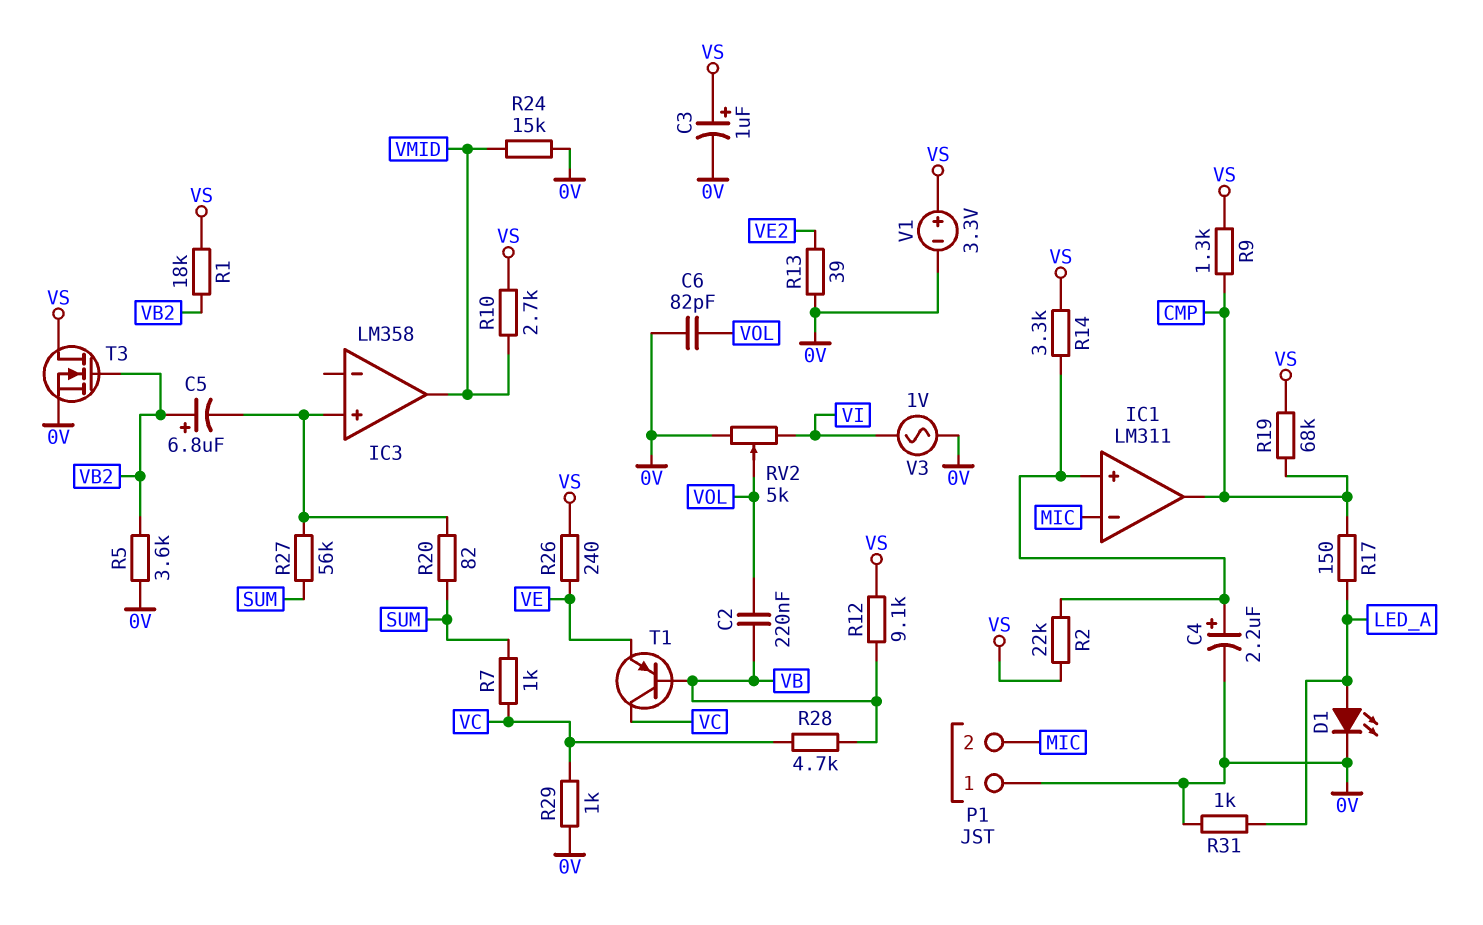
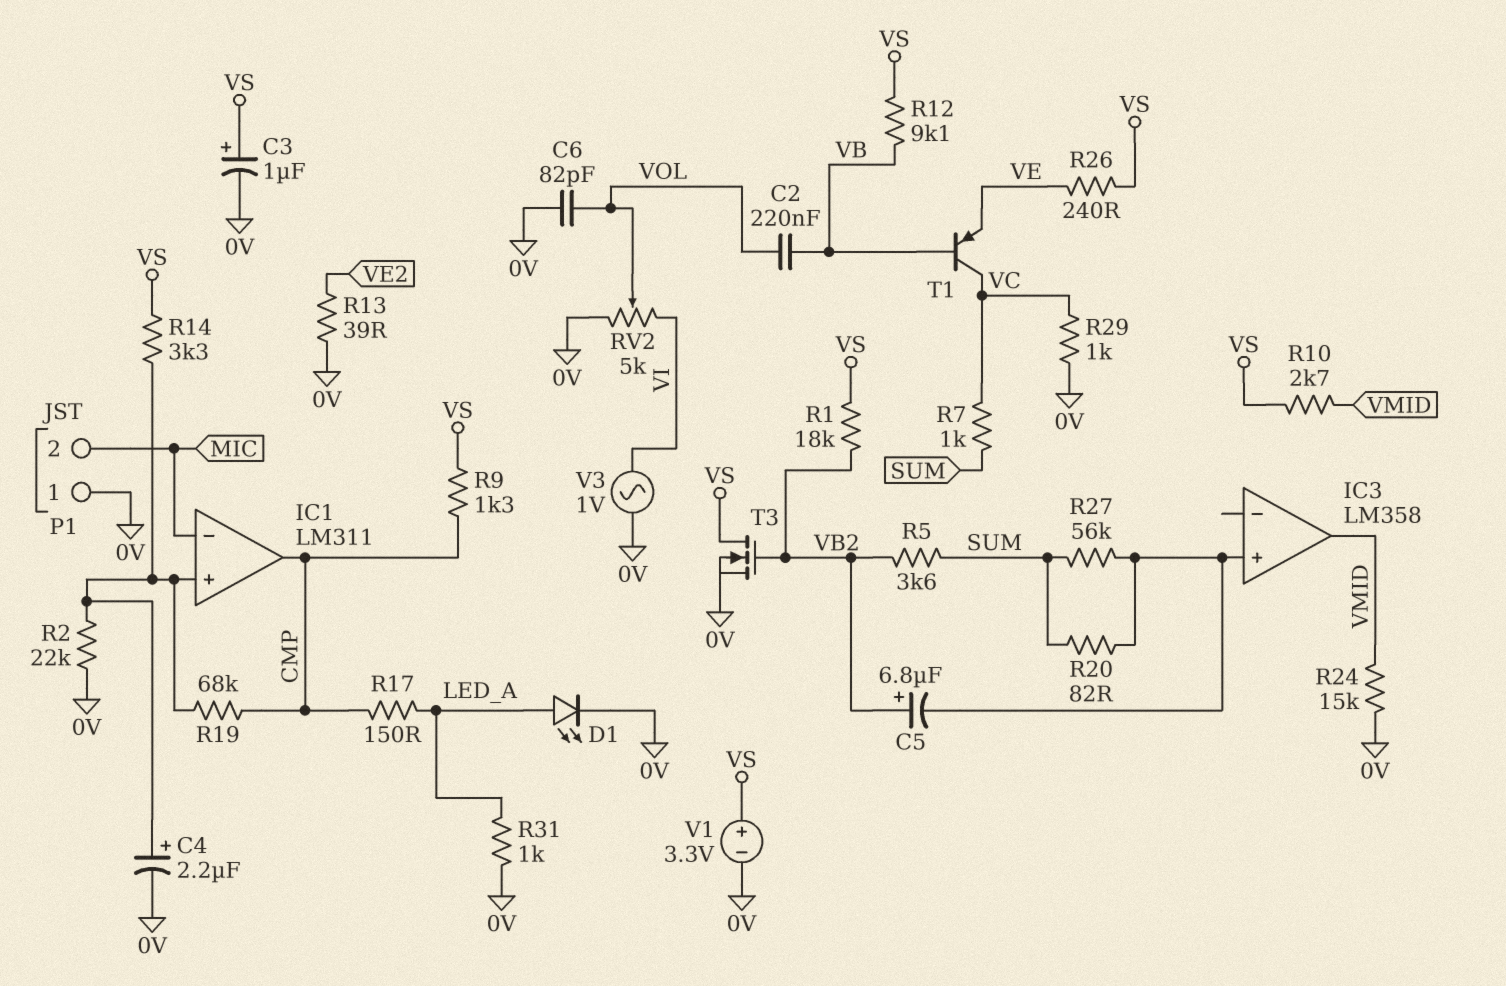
R2: 22k (IC1/in+, VS) -> 22k (0V, IC1/in+)
R5: 3.6k (0V, VB2) -> 3.6k (SUM, VB2)
R19: 68k (CMP, VS) -> 68k (CMP, IC1/in+)
R28: 4.7k (VB, VC) -> none

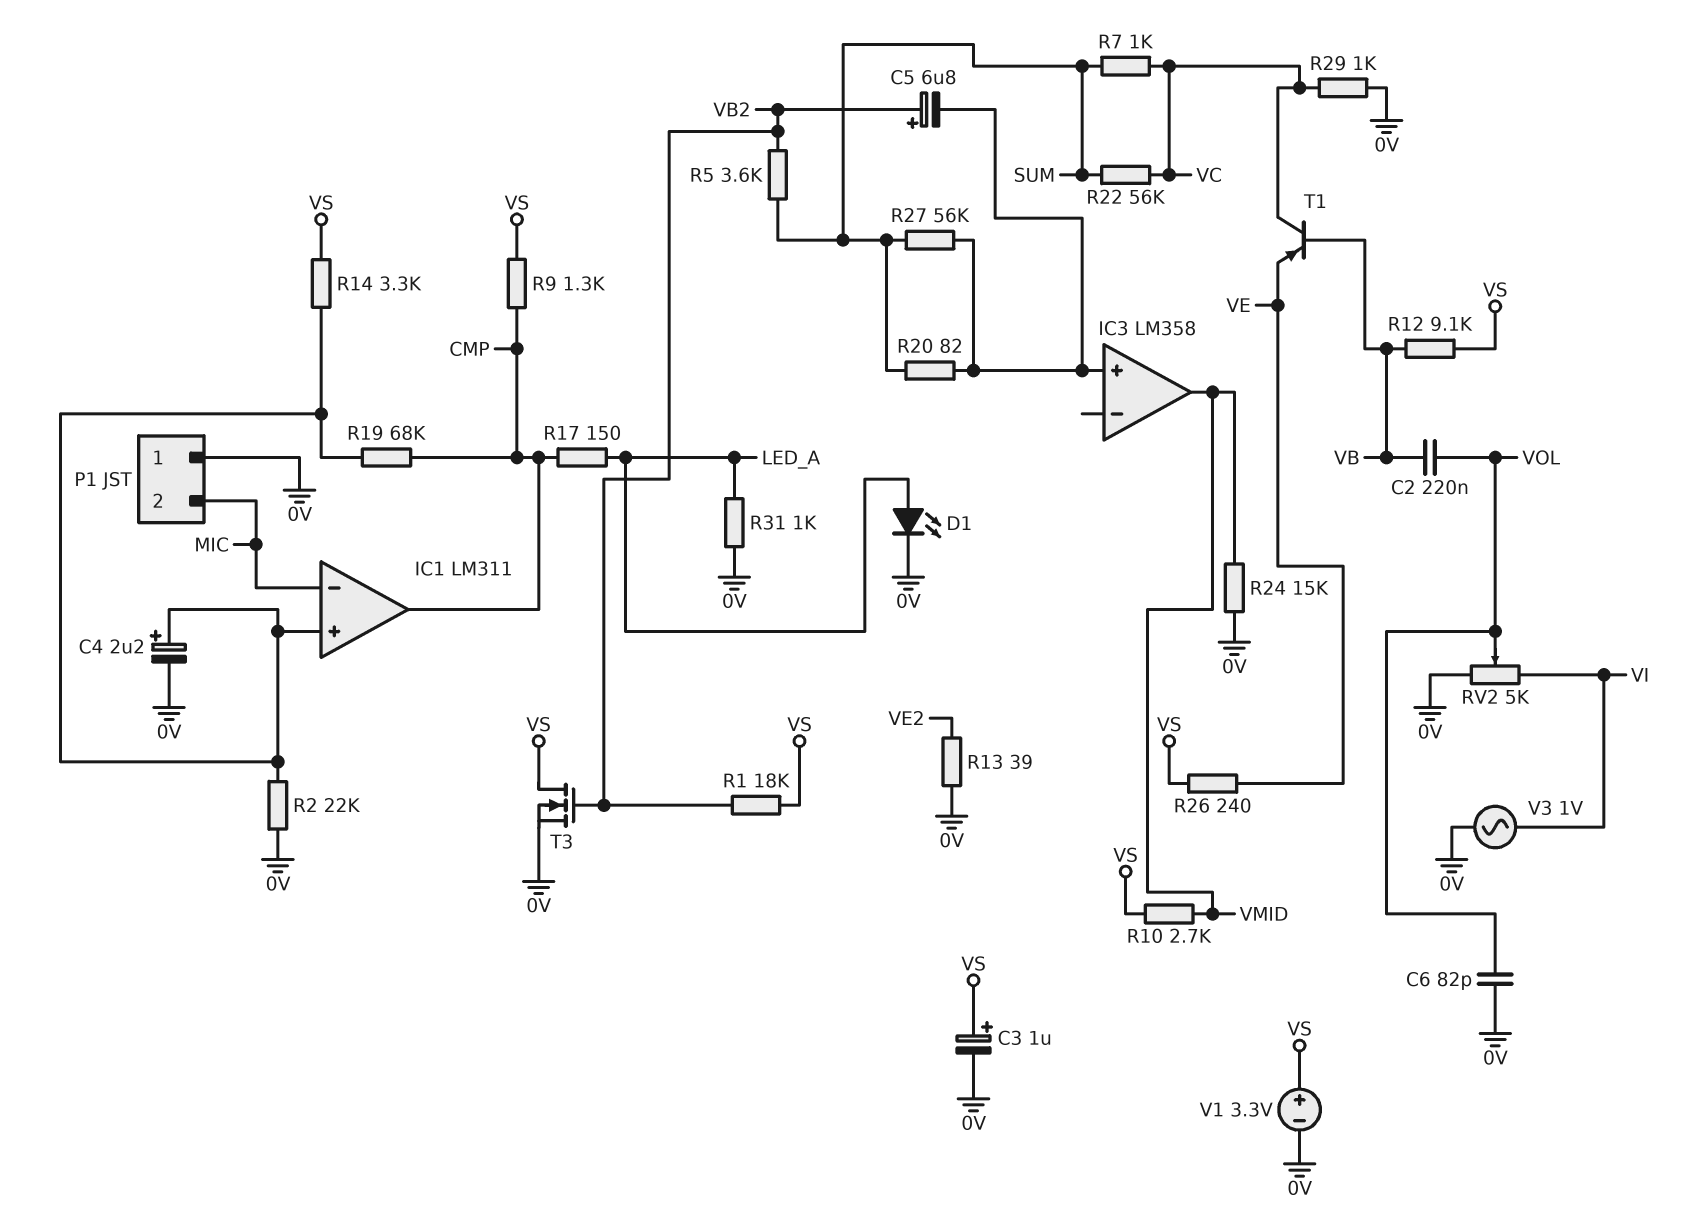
R22: none -> 56k (SUM, VC)

